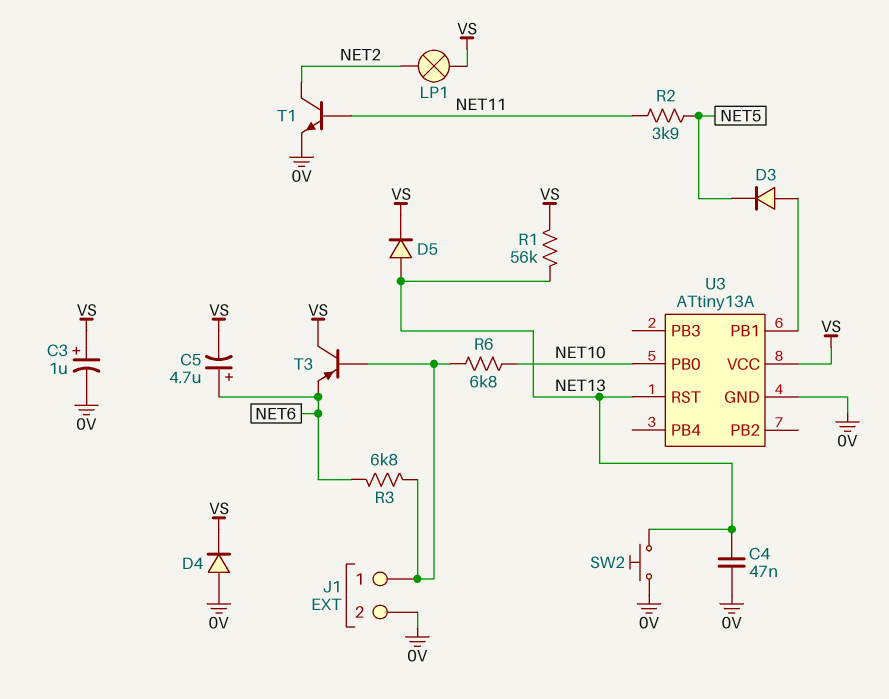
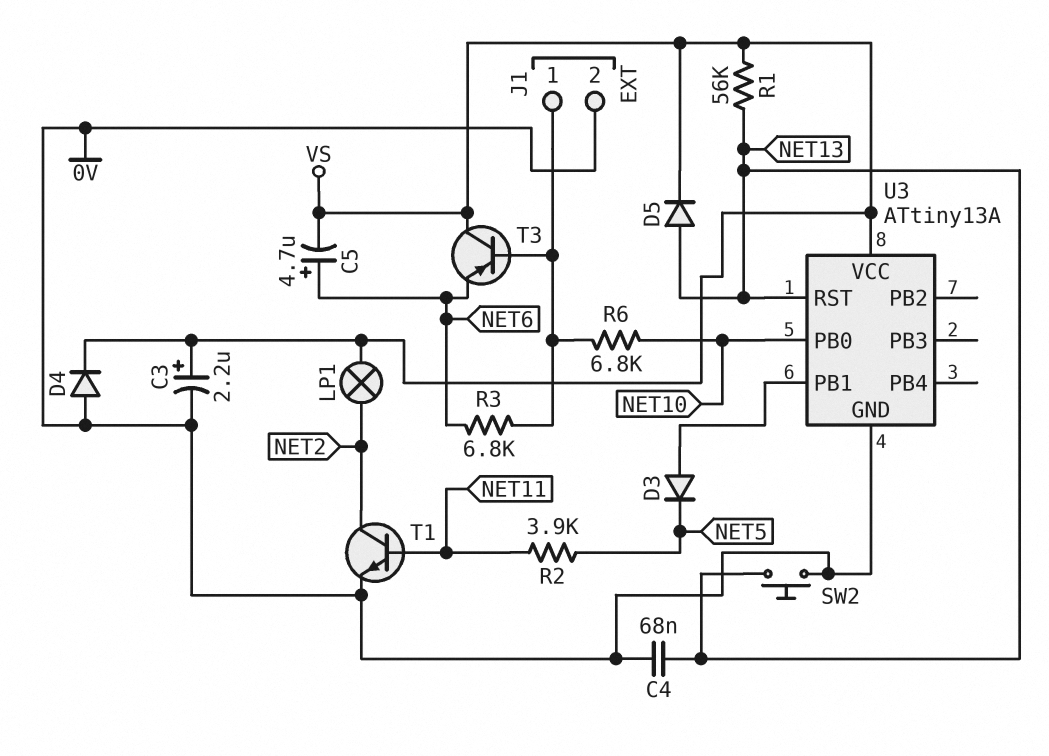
C3: 1uF (plus VS, minus 0V) -> 2.2uF (plus VS, minus 0V)
C4: 47nF (0V, NET13) -> 68nF (0V, NET13)

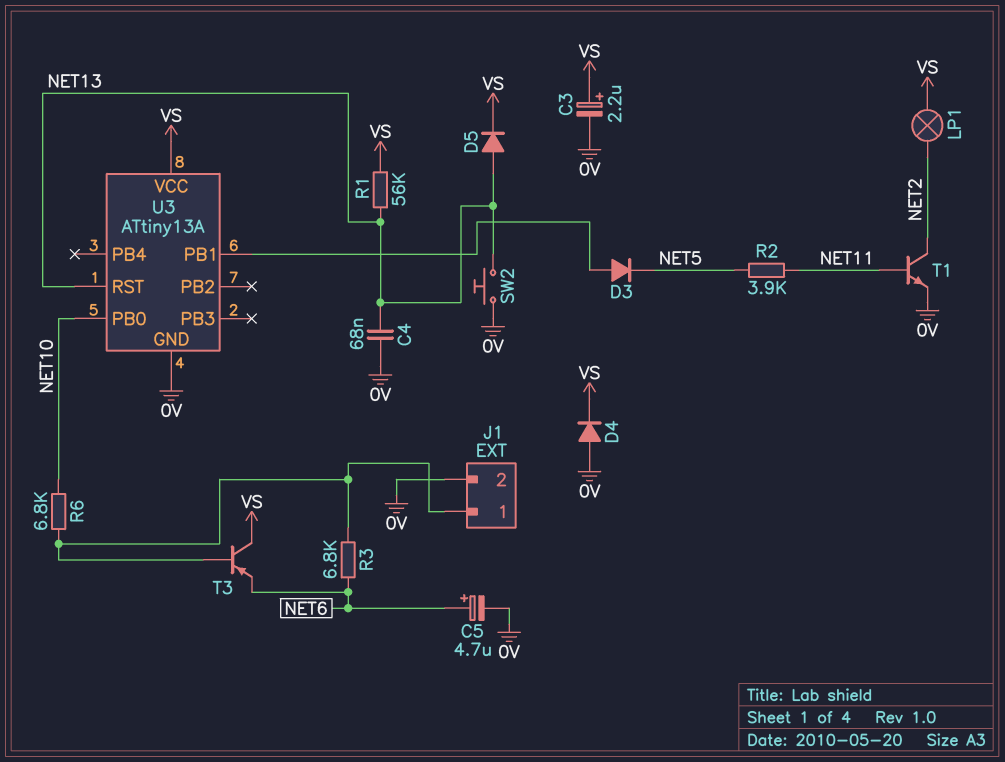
C5: 4.7uF (plus NET6, minus VS) -> 4.7uF (plus NET6, minus 0V)

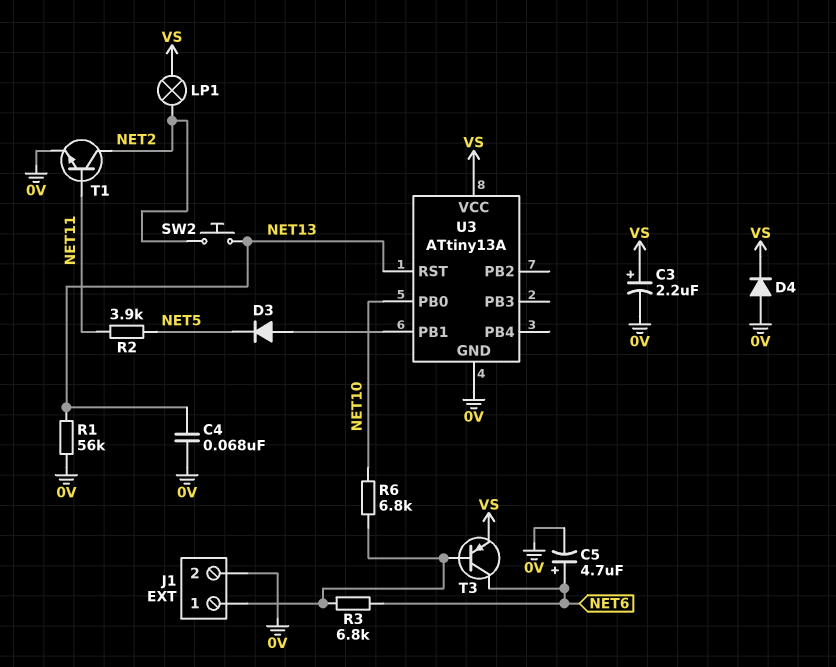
D5: diode (A NET13, K VS) -> none
R1: 56k (NET13, VS) -> 56k (0V, NET13)
SW2: button (0V, NET13) -> button (NET2, NET13)
T3: PNP (B J1/1, C VS, E NET6) -> PNP (B J1/1, C NET6, E VS)

